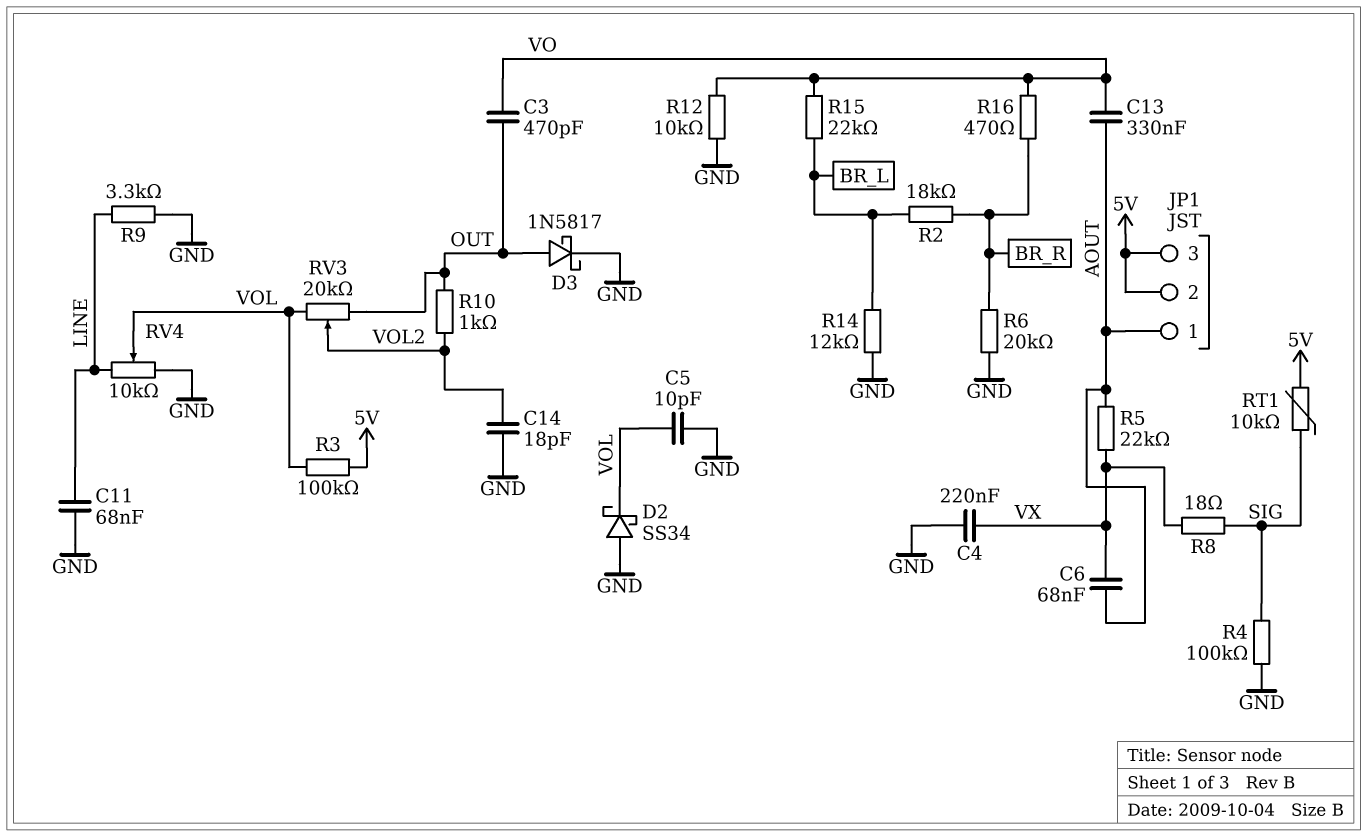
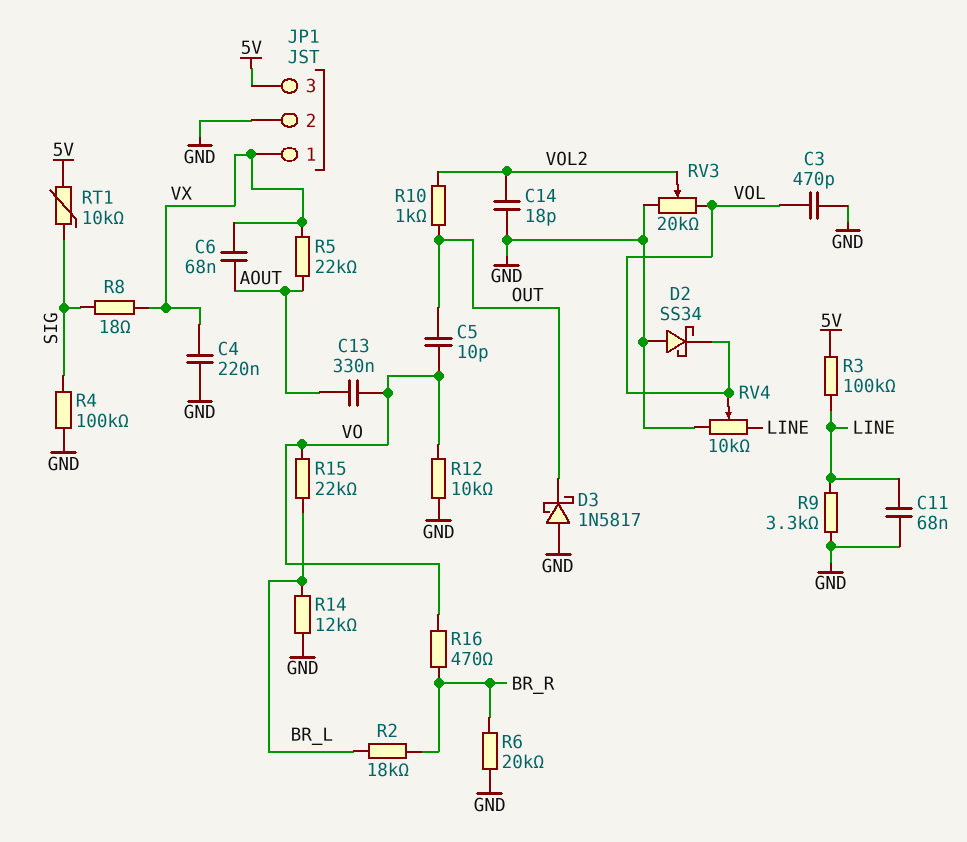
C3: 470pF (OUT, VO) -> 470pF (GND, VOL)
C5: 10pF (GND, VOL) -> 10pF (OUT, VO)
D3: schottky 1N5817 (A OUT, K GND) -> schottky 1N5817 (A GND, K OUT)
JP1 pin 1: AOUT -> VX
JP1 pin 2: 5V -> GND
R3: 100k (5V, VOL) -> 100k (5V, LINE)
RV3: 20k (OUT, VOL, wiper VOL2) -> 20k (GND, VOL, wiper VOL2)

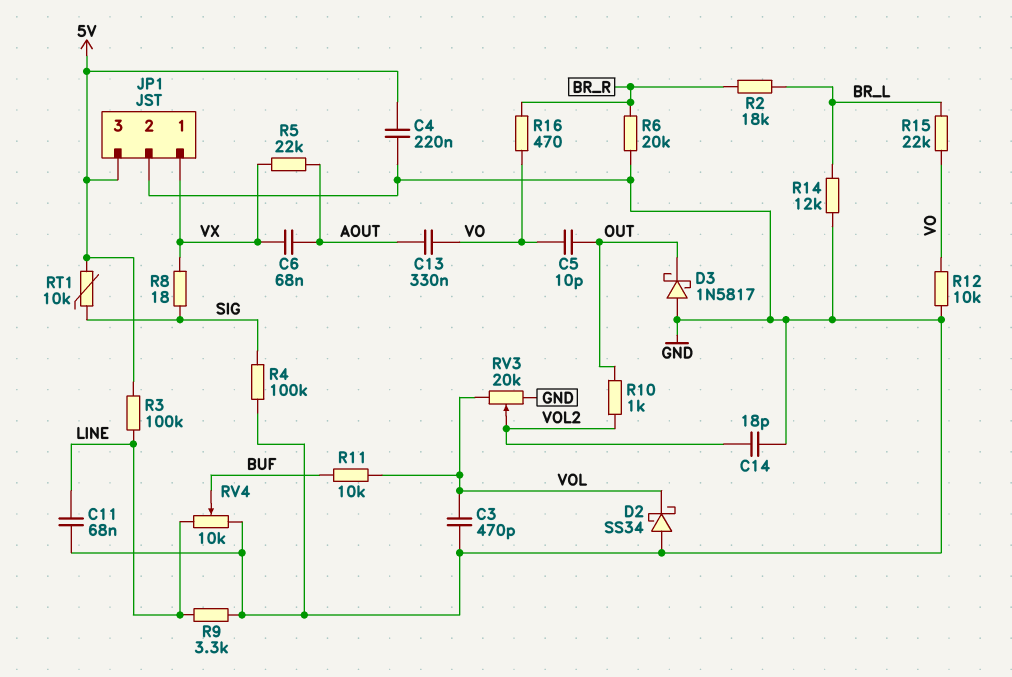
C4: 220nF (GND, VX) -> 220nF (5V, GND)
R11: none -> 10k (BUF, VOL)
RV4: 10k (GND, LINE, wiper VOL) -> 10k (GND, LINE, wiper BUF)

